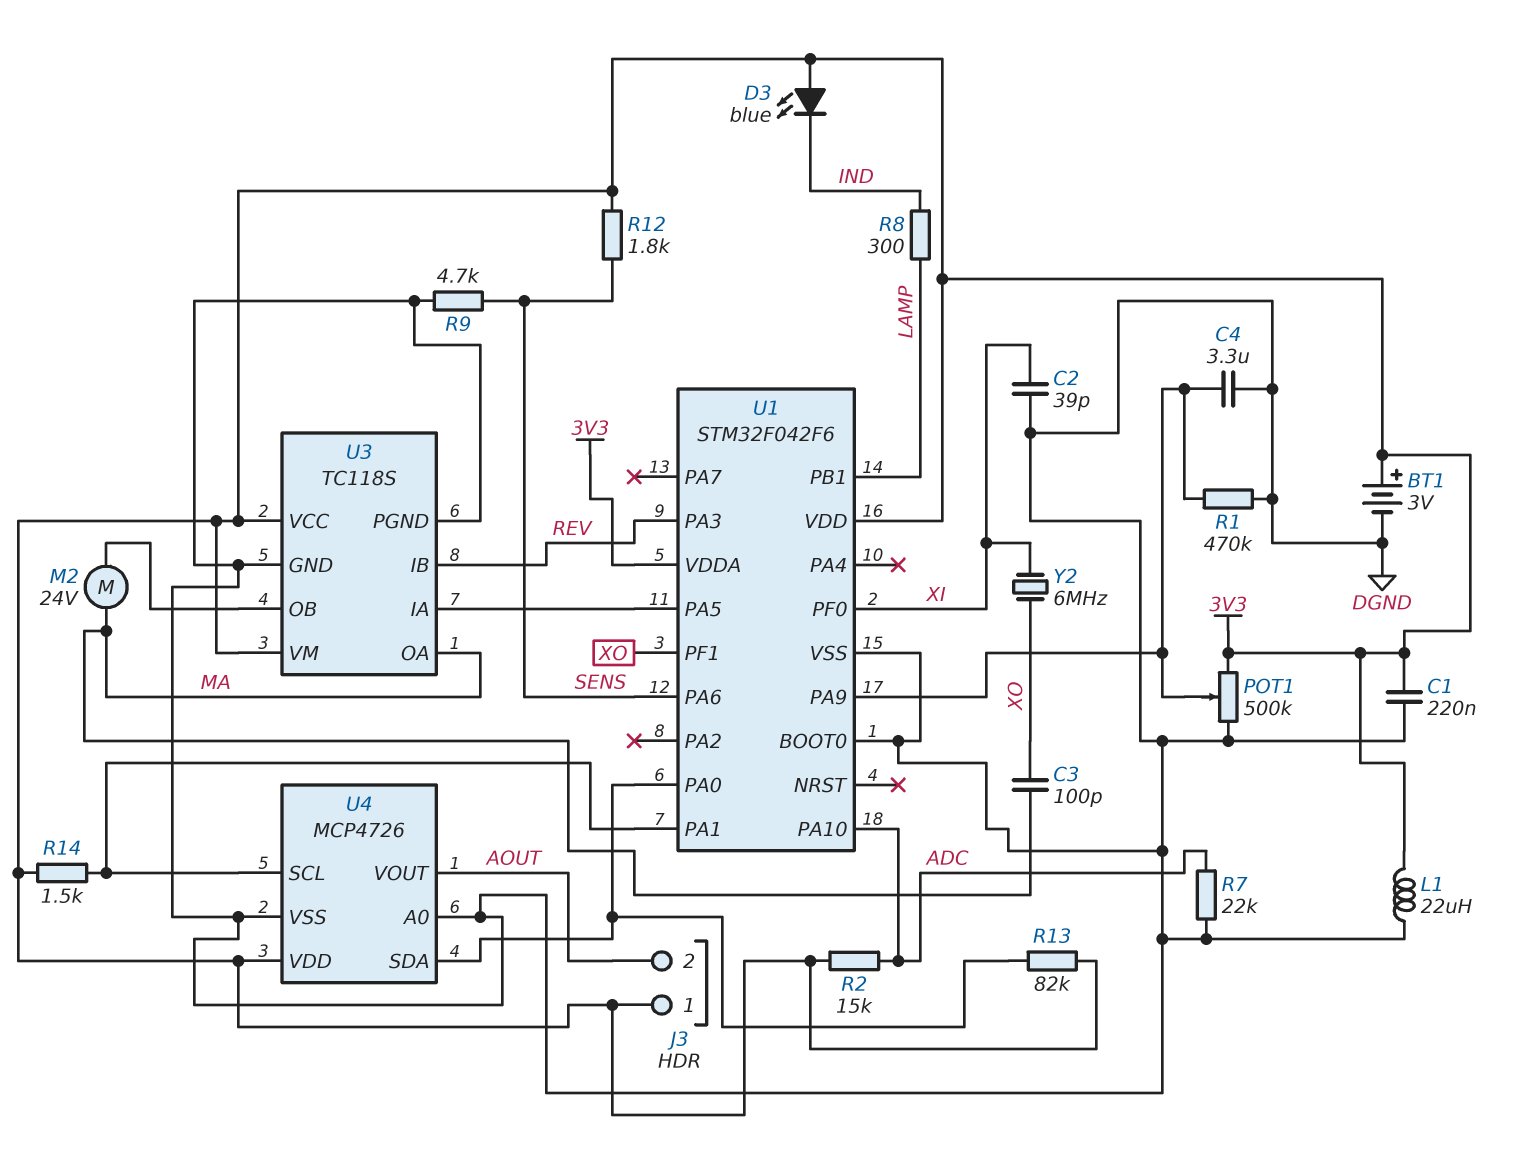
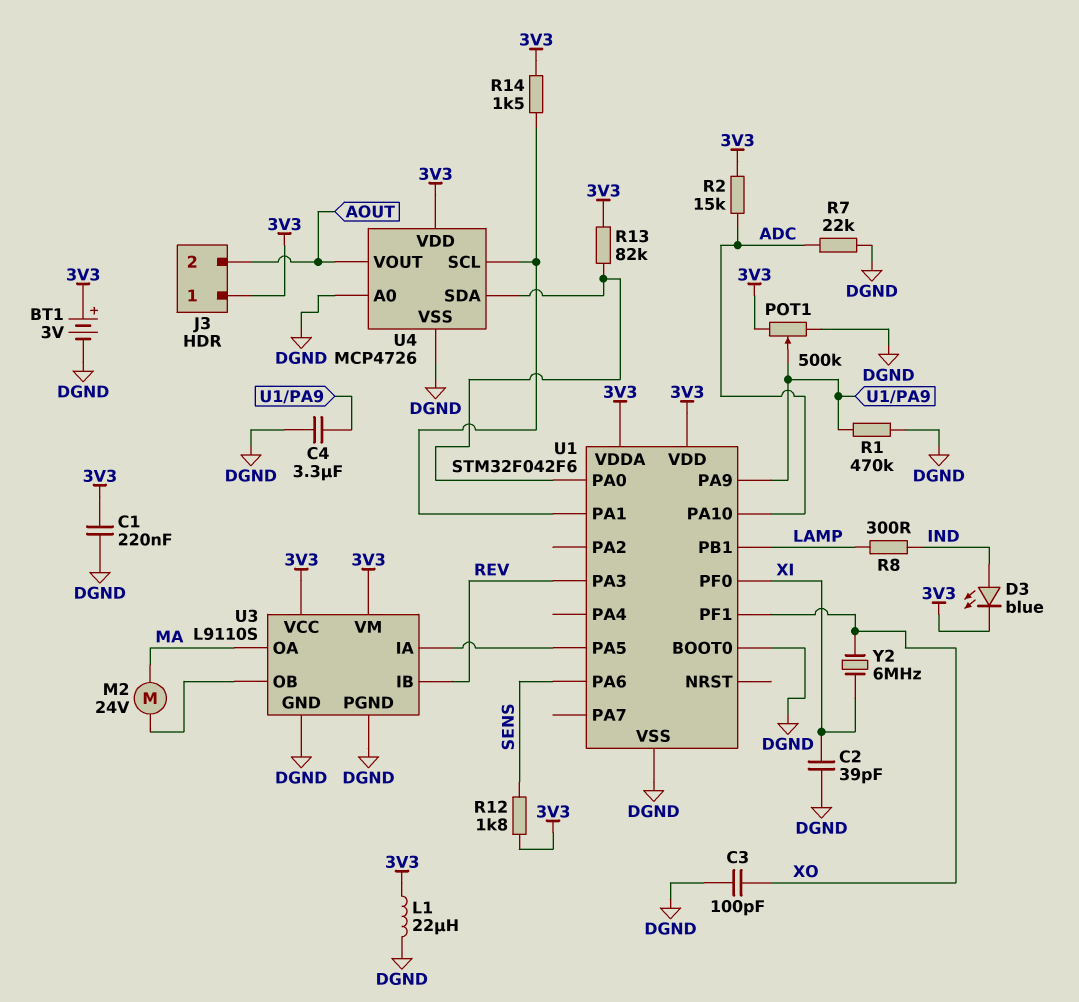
C3: 100pF (MA, XO) -> 100pF (DGND, XO)
D3: LED blue (A 3V3, K IND) -> LED blue (A IND, K 3V3)
R9: 4.7k (DGND, SENS) -> none
U3: TC118S -> L9110S

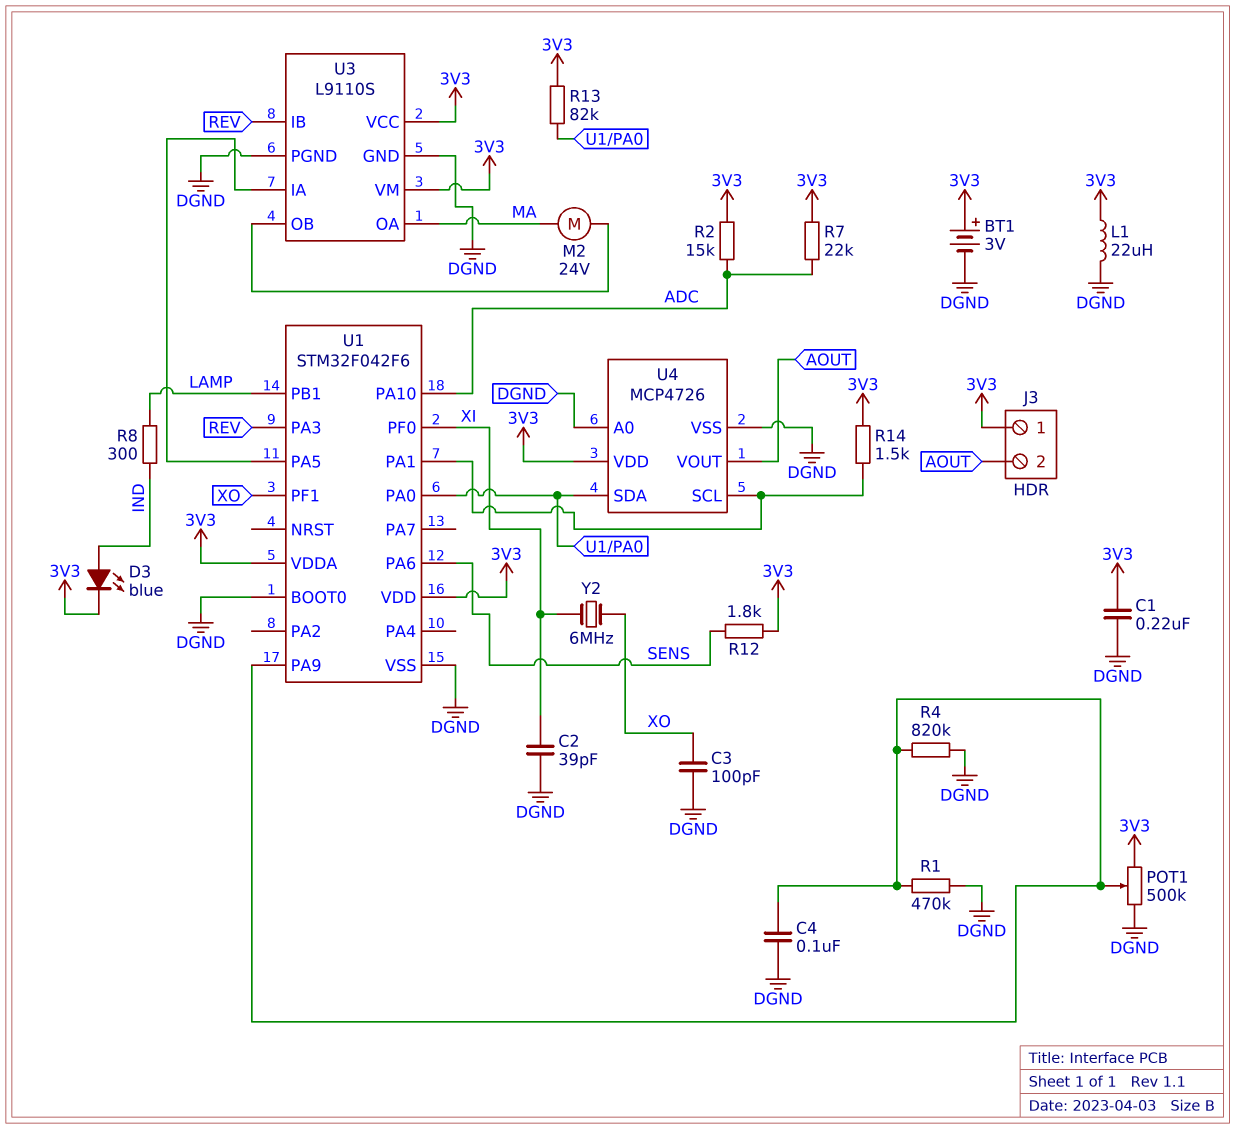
C4: 3.3uF (DGND, U1/PA9) -> 100nF (DGND, U1/PA9)
R4: none -> 820k (DGND, U1/PA9)
R7: 22k (ADC, DGND) -> 22k (3V3, ADC)

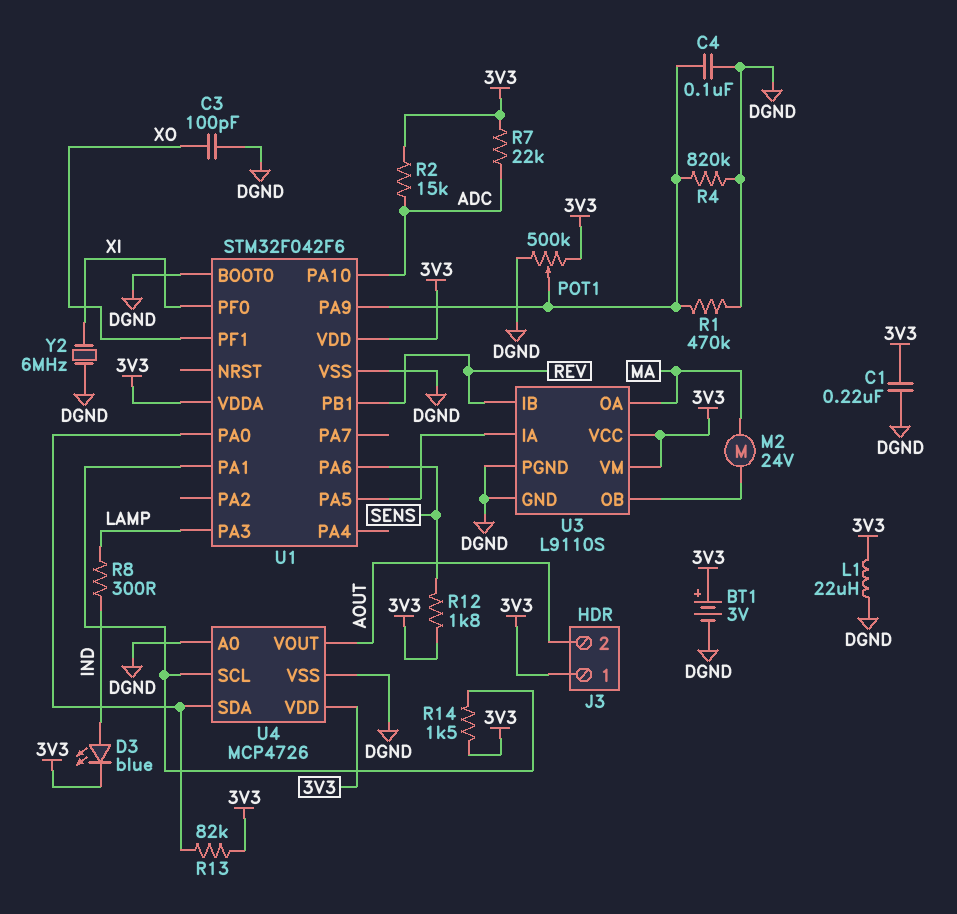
C2: 39pF (DGND, XI) -> none
U1 pin PA3: REV -> LAMP
U1 pin PB1: LAMP -> REV
Y2: 6MHz (XI, XO) -> 6MHz (DGND, XI)

